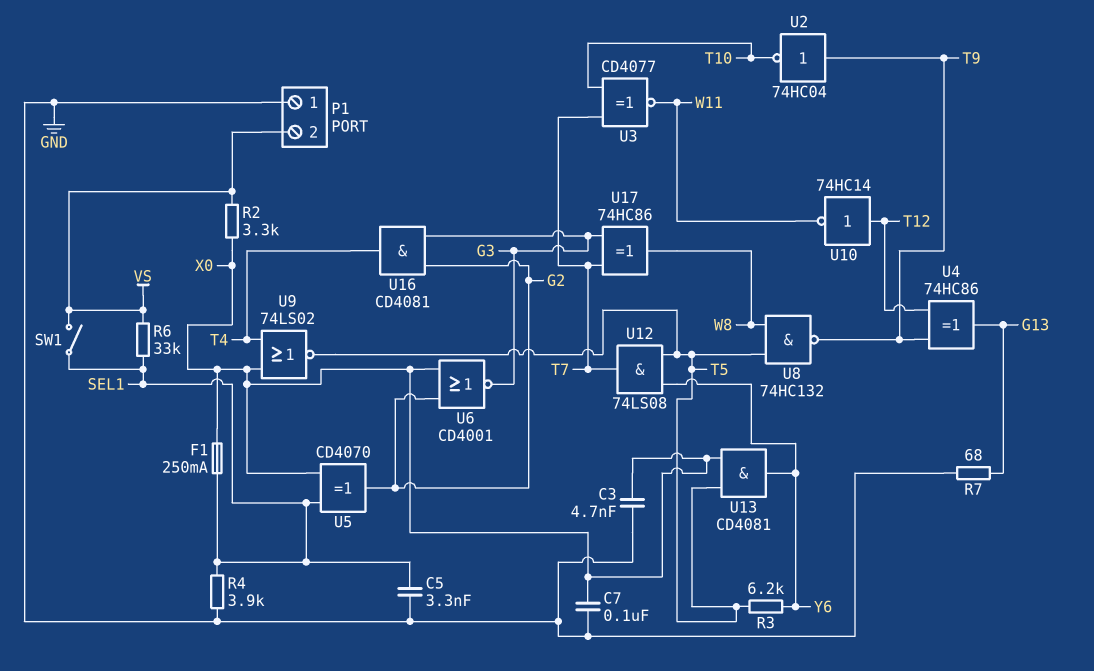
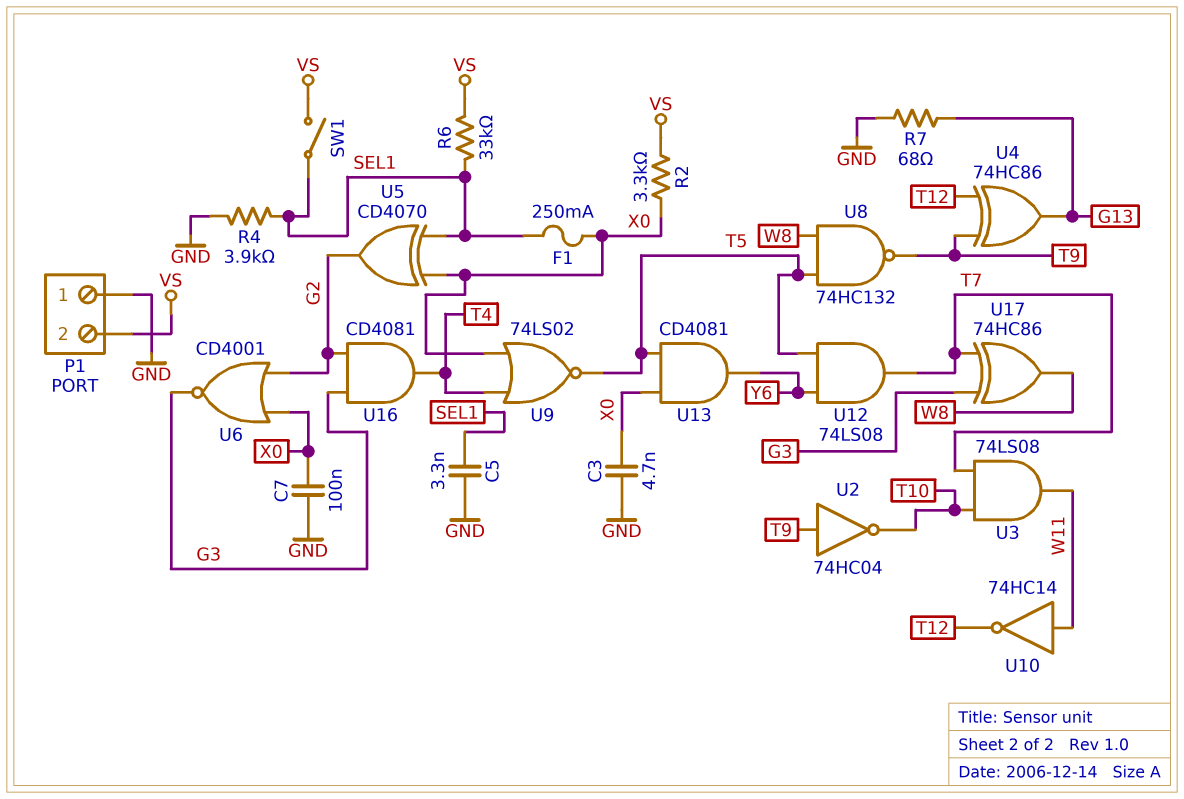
R3: 6.2k (T5, Y6) -> none
U3: XNOR CD4077 (in T7, in T10, out W11) -> AND 74LS08 (in T7, in T10, out W11)
U10: NOT 74HC14 (in T12, out W11) -> NOT 74HC14 (in W11, out T12)

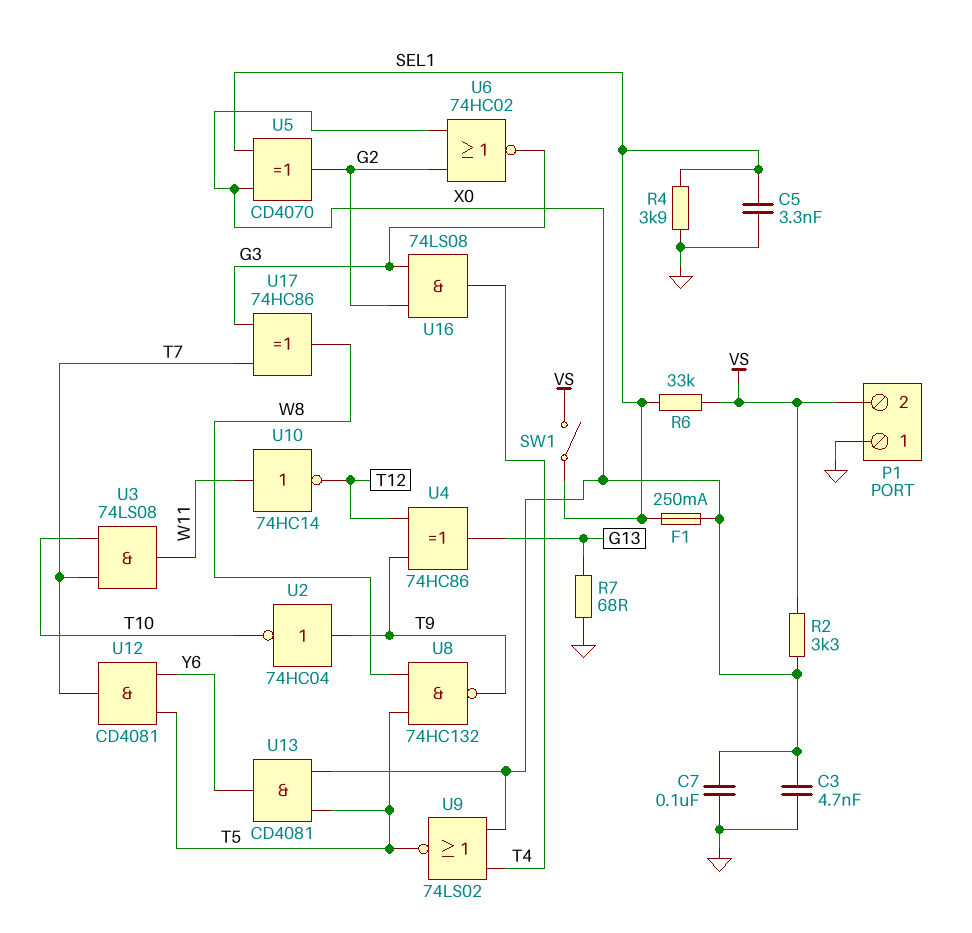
U6: NOR CD4001 (in G2, in X0, out G3) -> NOR 74HC02 (in G2, in X0, out G3)
U12: AND 74LS08 (in T5, in Y6, out T7) -> AND CD4081 (in T5, in Y6, out T7)
U16: AND CD4081 (in G2, in G3, out T4) -> AND 74LS08 (in G2, in G3, out T4)

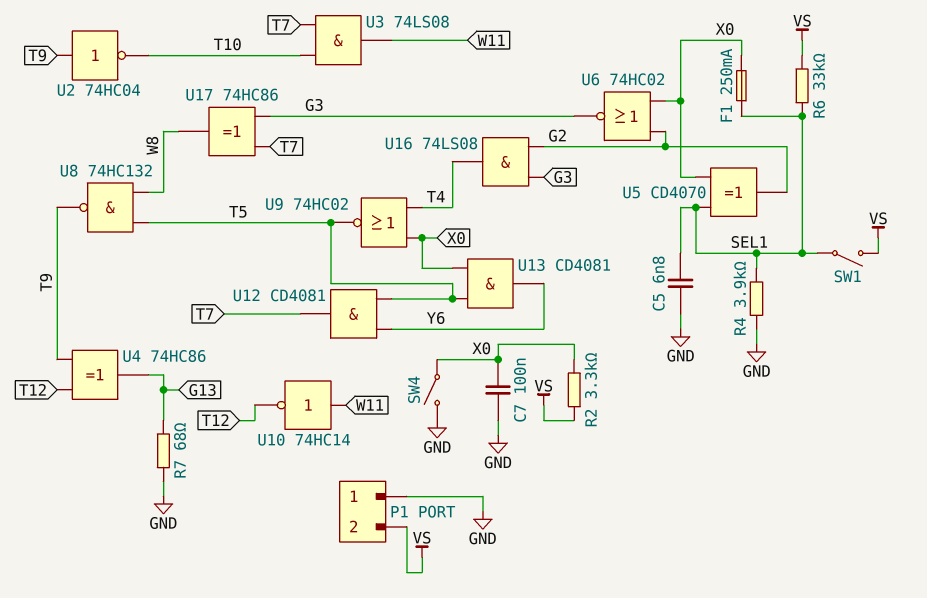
C3: 4.7nF (GND, X0) -> none
C5: 3.3nF (GND, SEL1) -> 6.8nF (GND, SEL1)
SW4: none -> switch (GND, X0)
U9: NOR 74LS02 (in T4, in X0, out T5) -> NOR 74HC02 (in T4, in X0, out T5)

